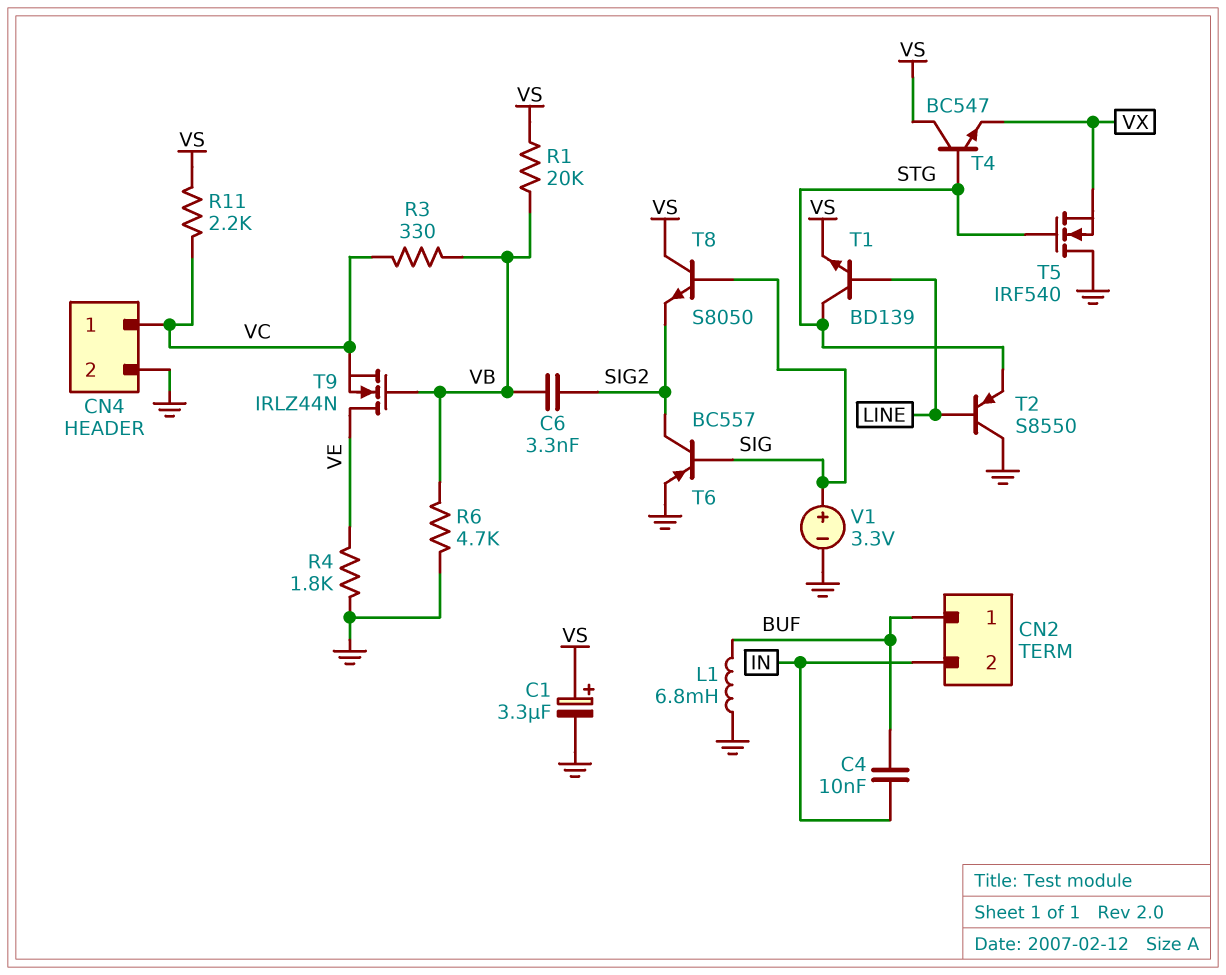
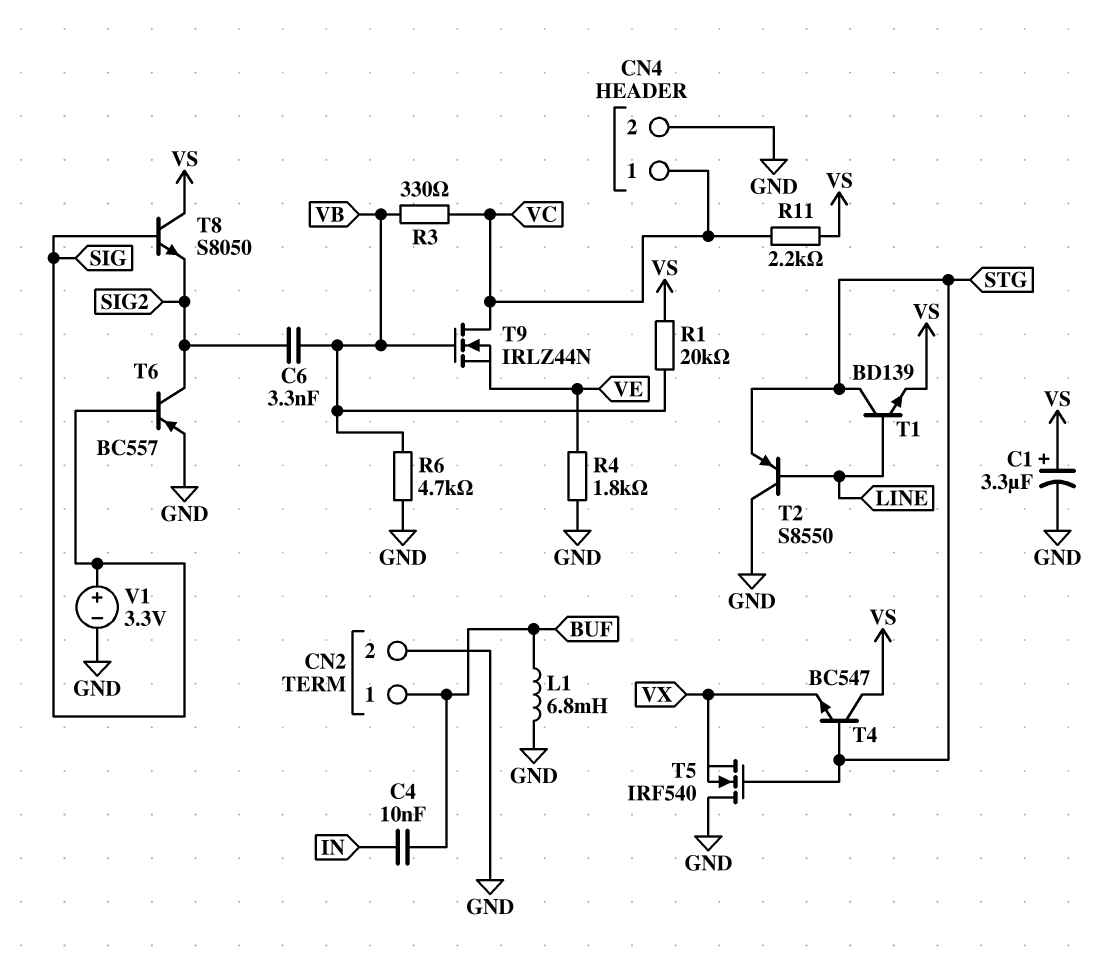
CN2 pin 2: IN -> GND
T9: NMOS IRLZ44N (G VB, D VE, S VC) -> NMOS IRLZ44N (G VB, D VC, S VE)

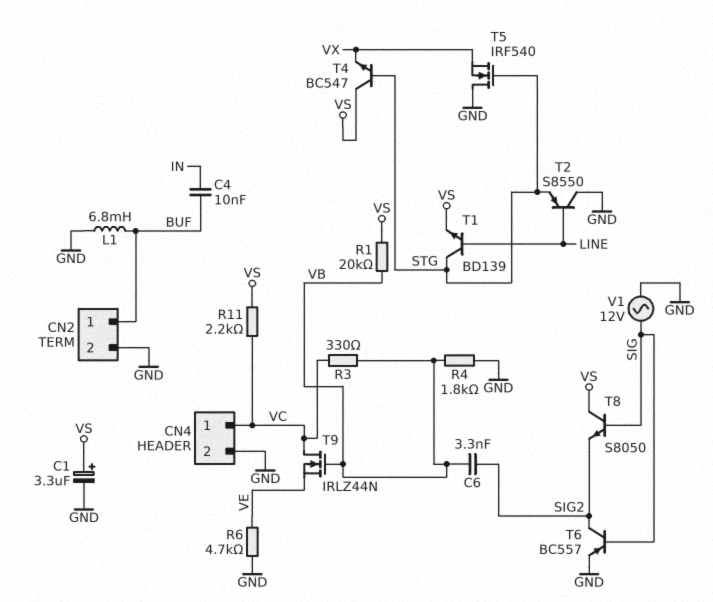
R4: 1.8k (GND, VE) -> 1.8k (GND, VB)
R6: 4.7k (GND, VB) -> 4.7k (GND, VE)
V1: 3.3V (plus SIG, minus GND) -> AC 12V (GND, SIG)

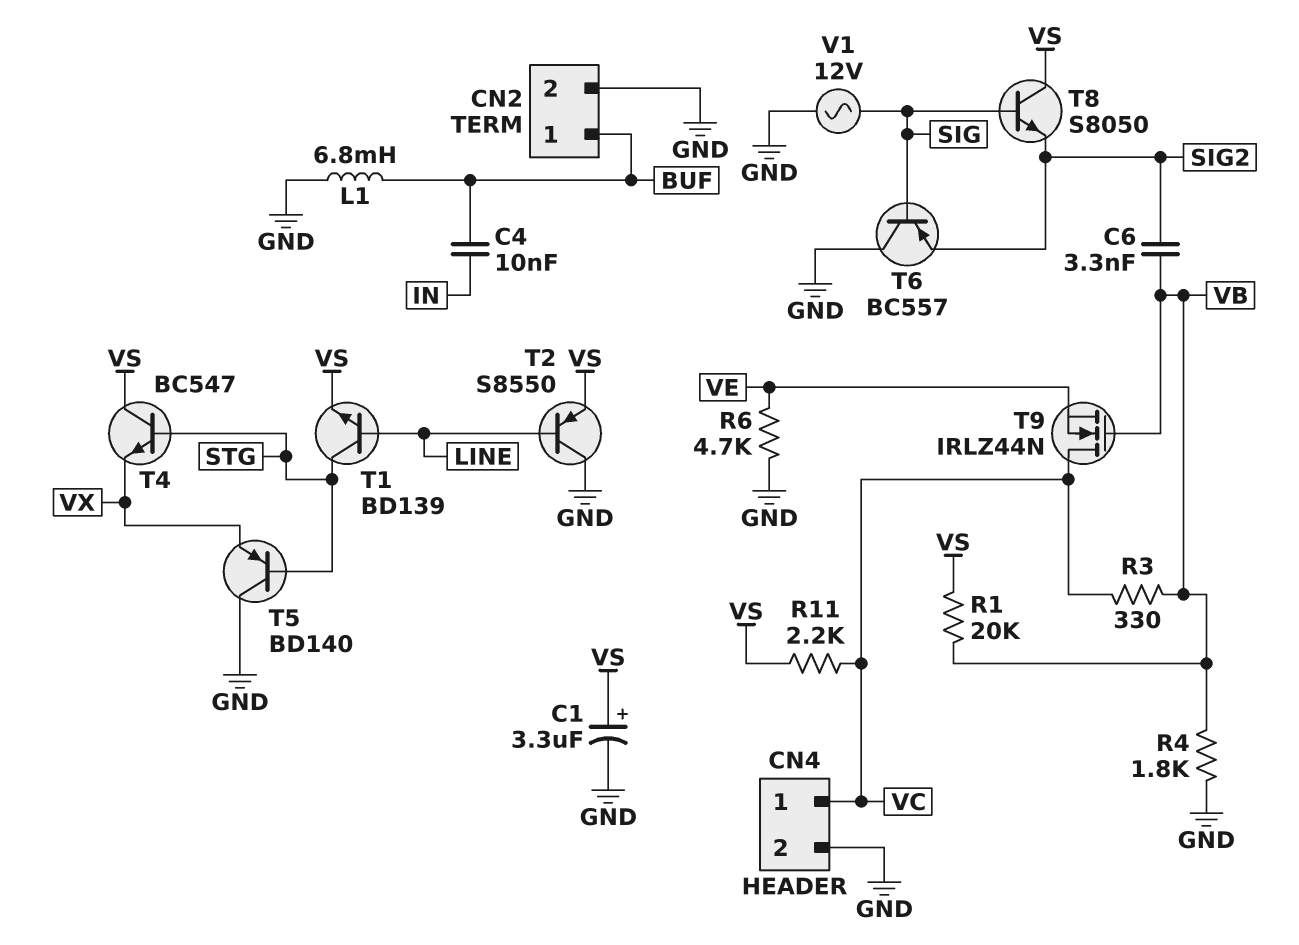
T2: PNP S8550 (B LINE, C GND, E STG) -> PNP S8550 (B LINE, C GND, E VS)
T5: NMOS IRF540 (G STG, D GND, S VX) -> PNP BD140 (B STG, C GND, E VX)
T6: PNP BC557 (B SIG, C SIG2, E GND) -> PNP BC557 (B SIG, C GND, E SIG2)

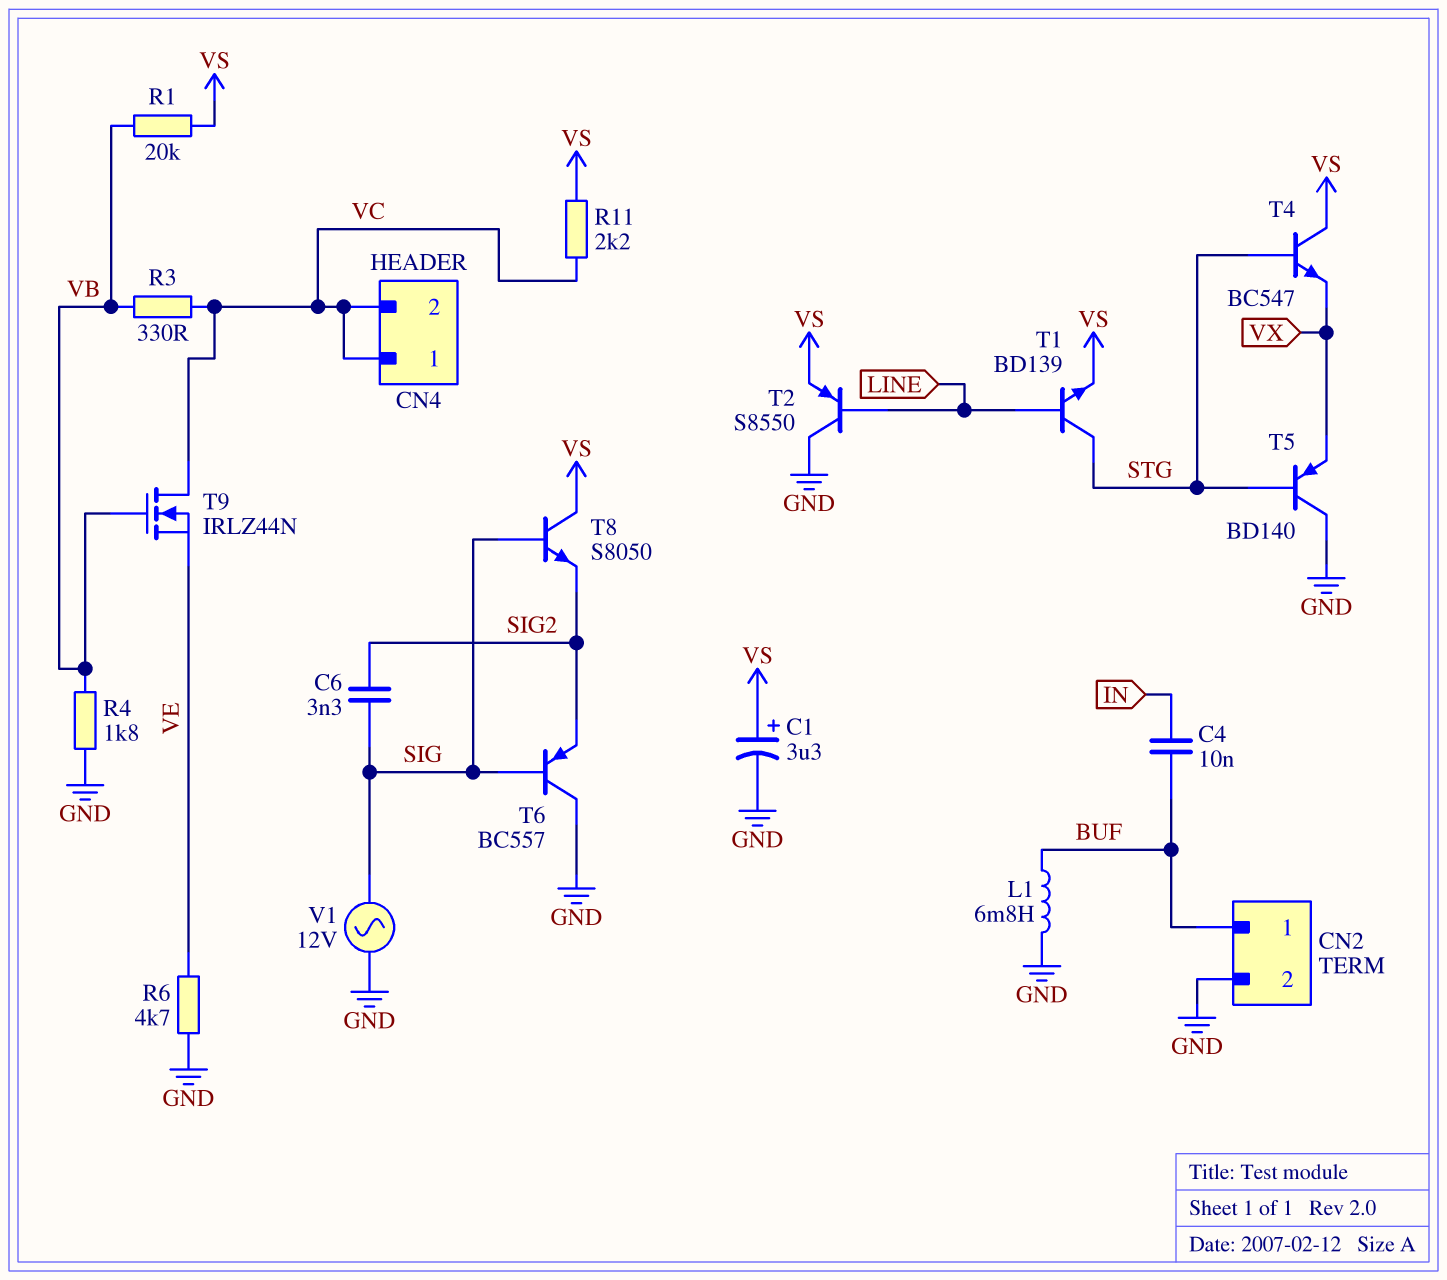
C6: 3.3nF (SIG2, VB) -> 3.3nF (SIG, SIG2)
CN4 pin 2: GND -> VC

